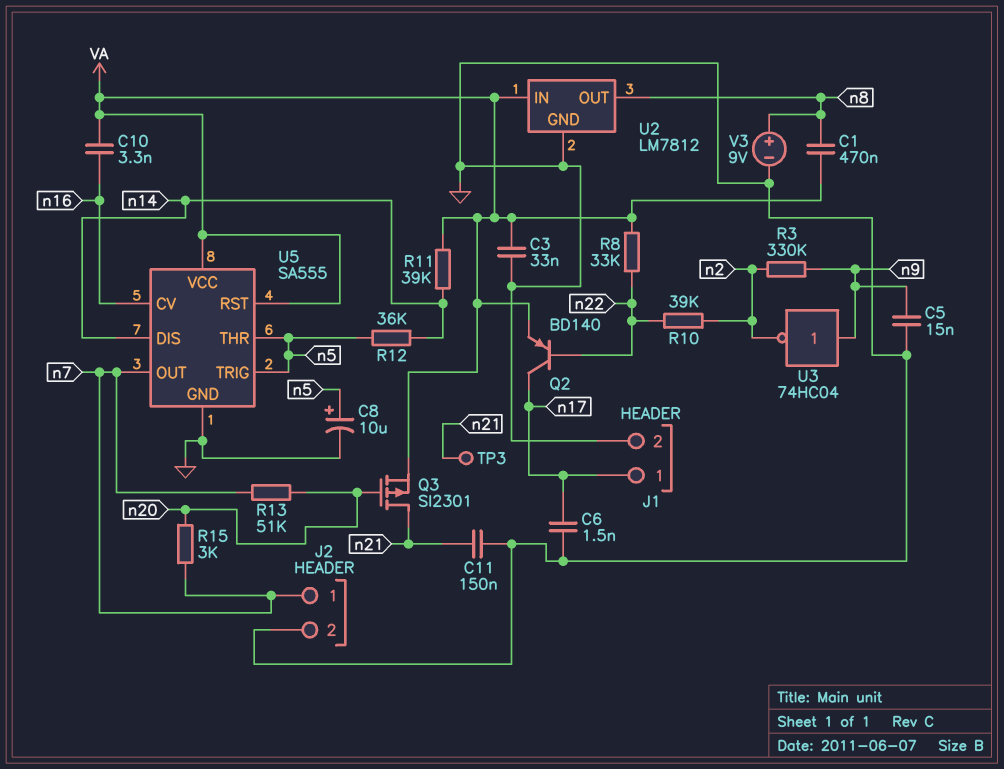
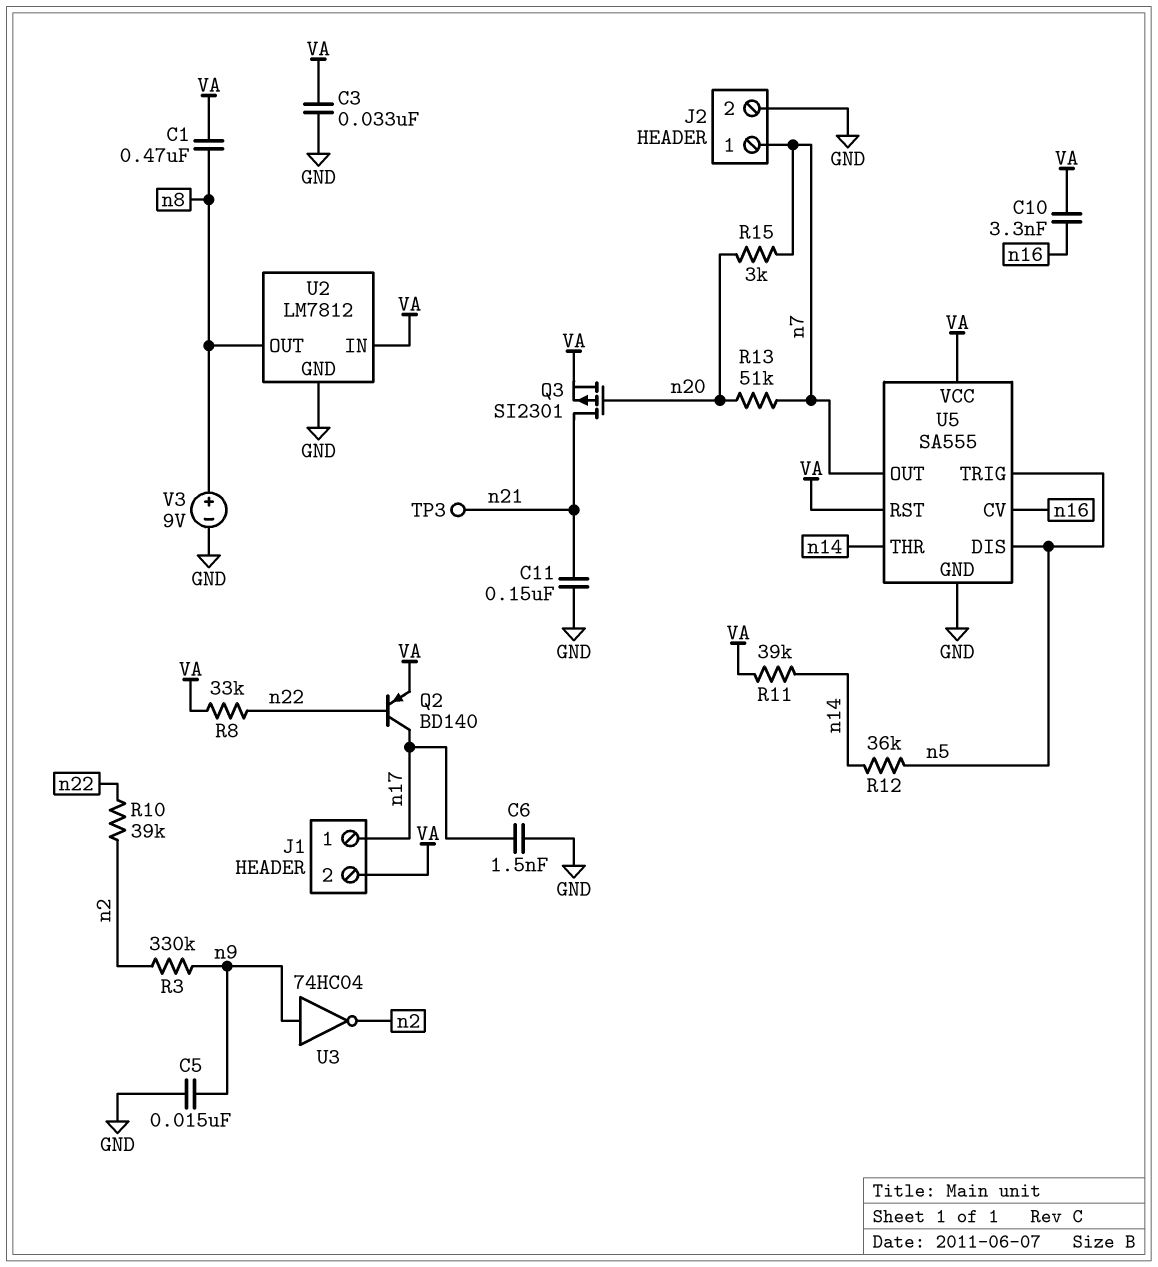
C8: 10uF (plus n5, minus GND) -> none
J1 pin 2: GND -> VA
U5 pin DIS: n14 -> n5
U5 pin THR: n5 -> n14

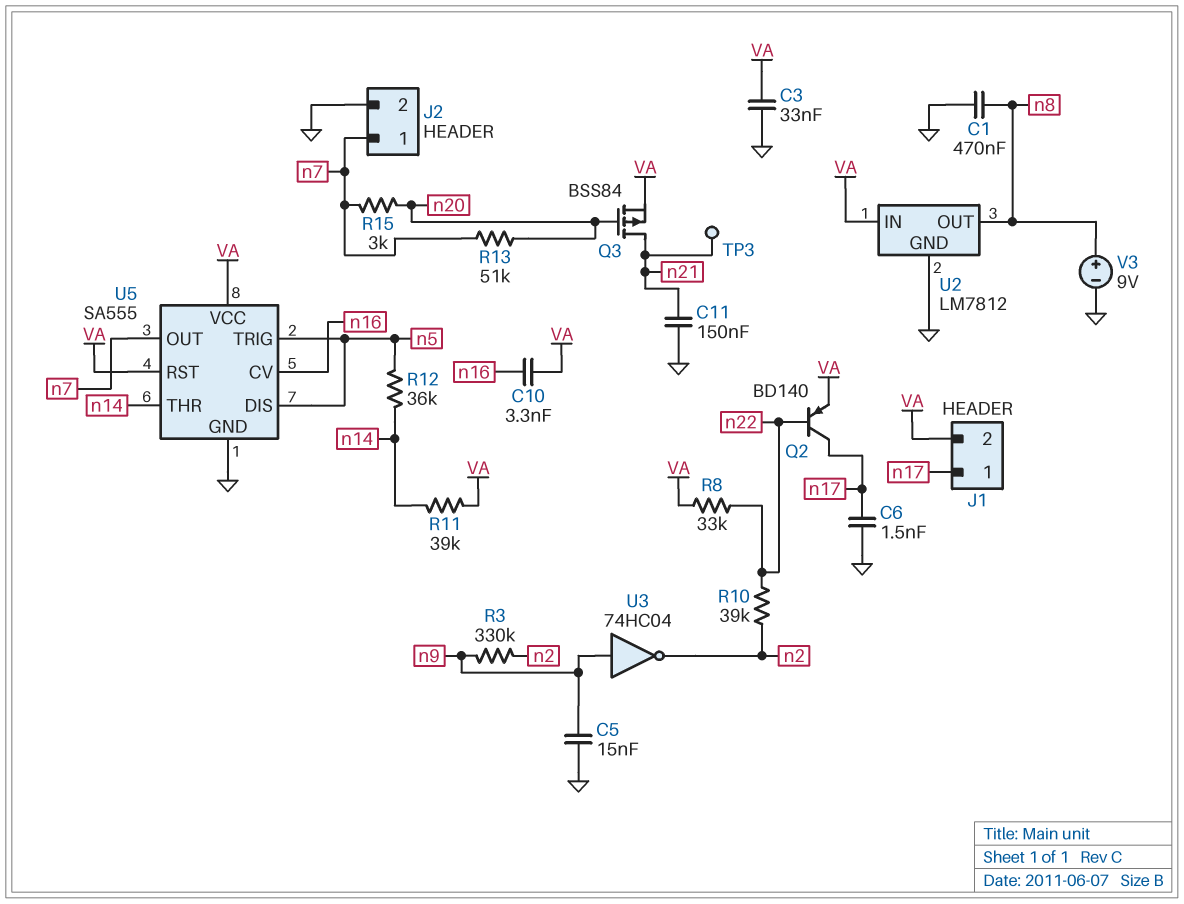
C1: 470nF (VA, n8) -> 470nF (GND, n8)
Q3: PMOS SI2301 (G n20, D n21, S VA) -> PMOS BSS84 (G n20, D n21, S VA)

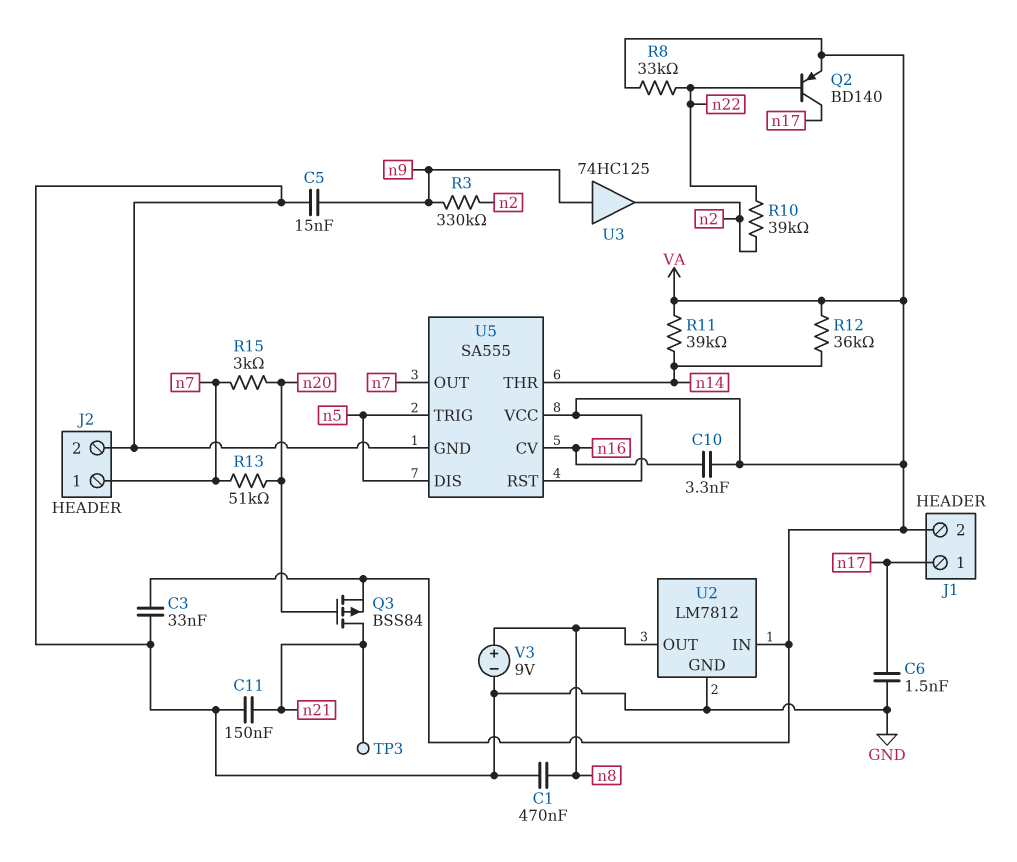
R12: 36k (n5, n14) -> 36k (VA, n14)
U3: NOT 74HC04 (in n9, out n2) -> buffer 74HC125 (in n9, out n2)

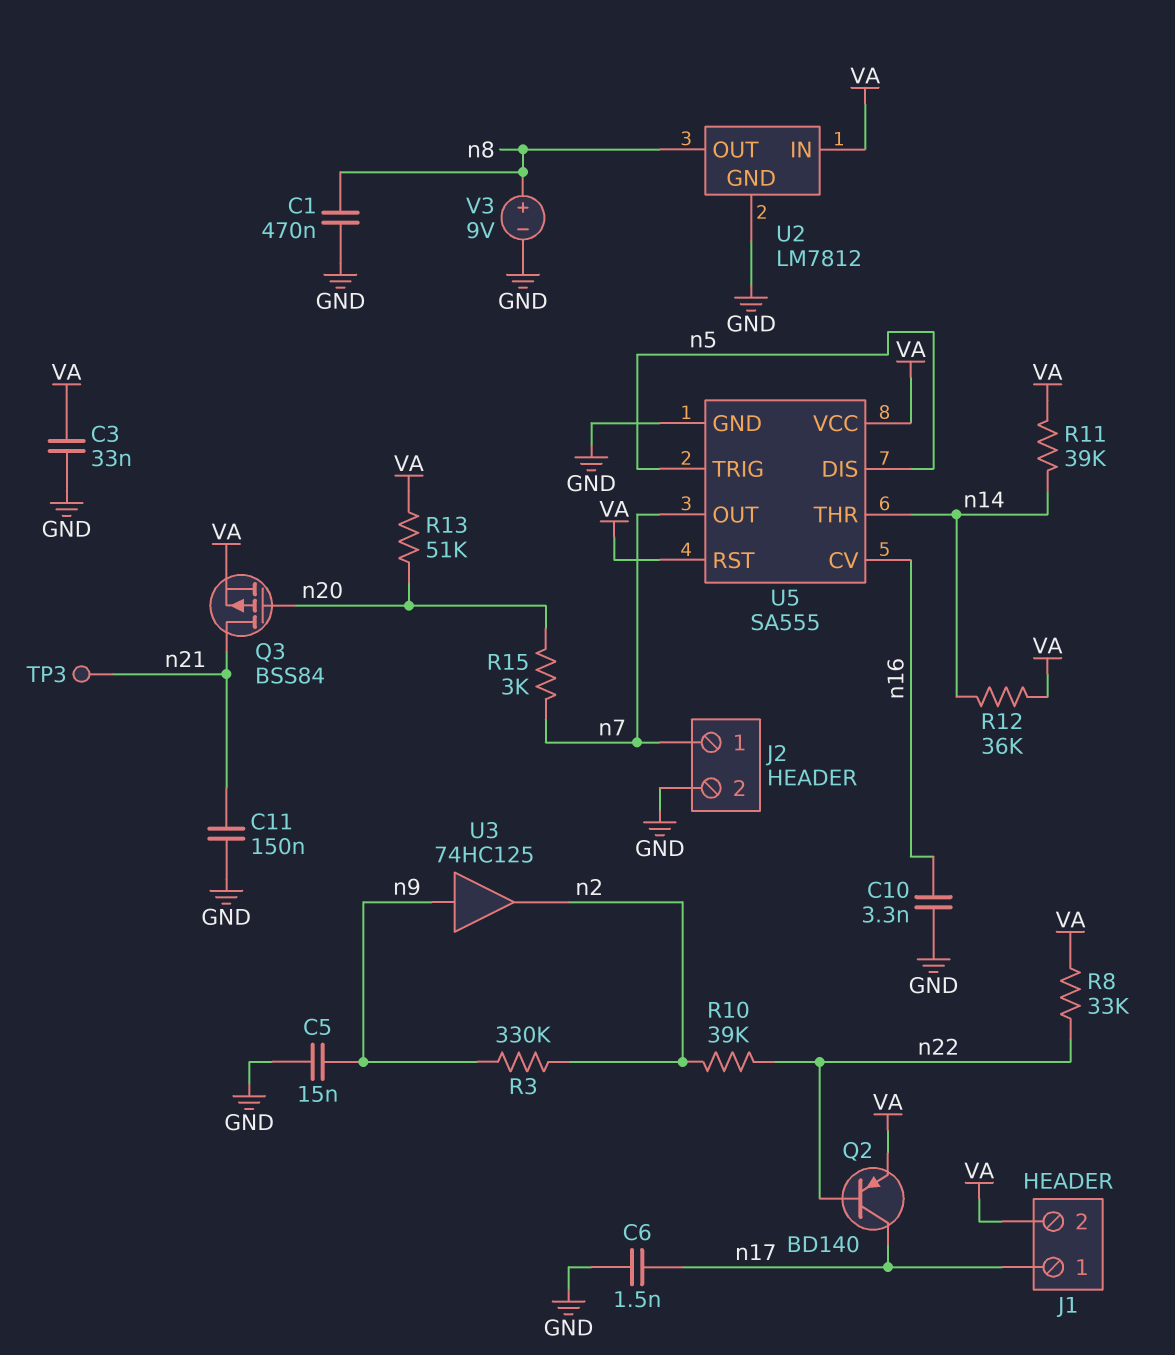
C10: 3.3nF (VA, n16) -> 3.3nF (GND, n16)
R13: 51k (n7, n20) -> 51k (VA, n20)

